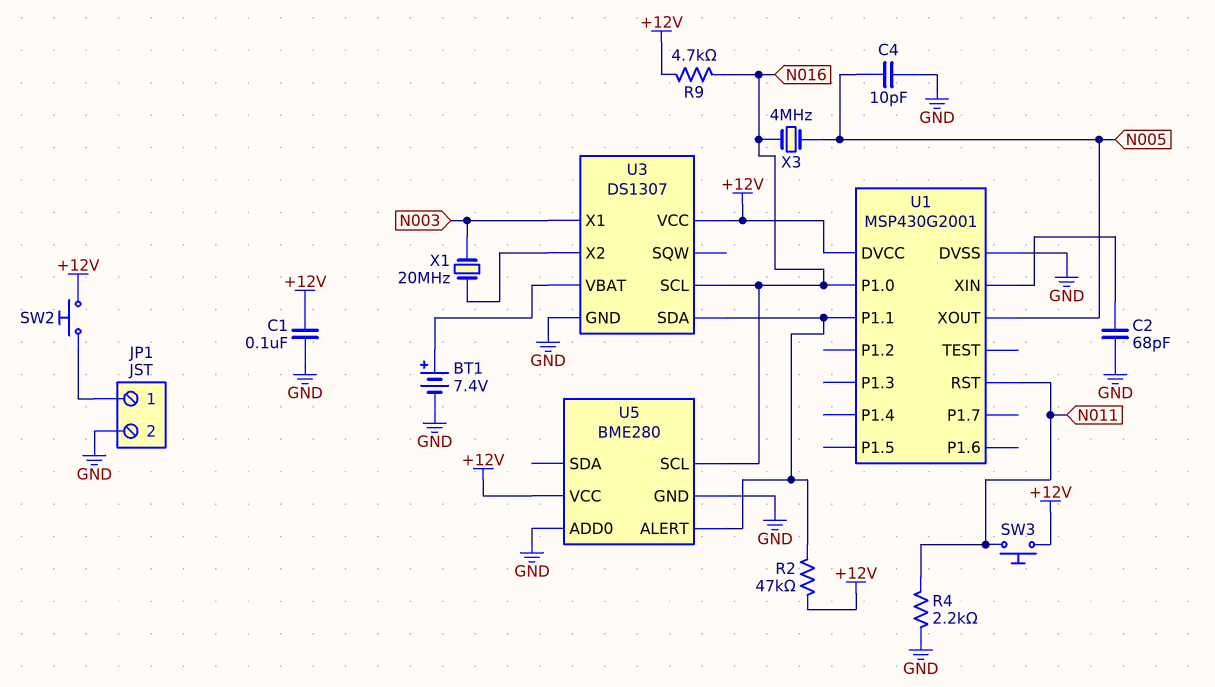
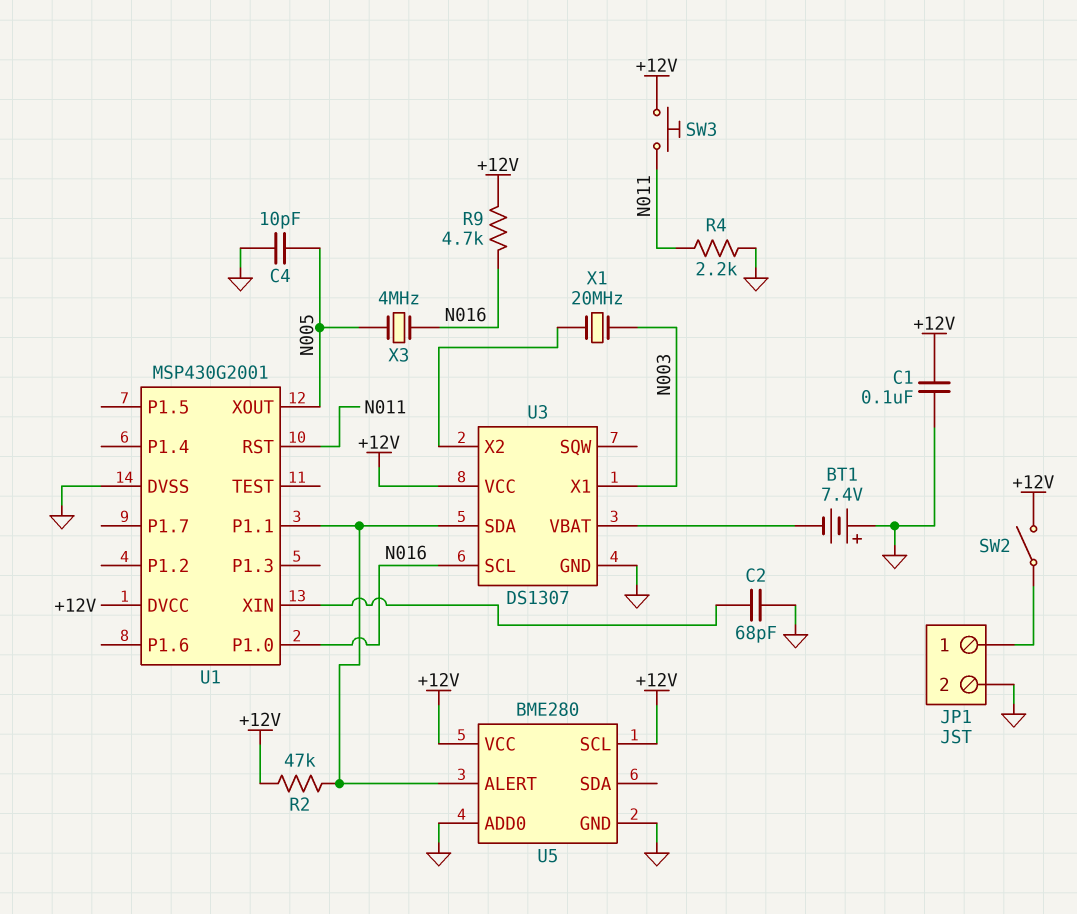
BT1: 7.4V (plus U3/VBAT, minus GND) -> 7.4V (plus GND, minus U3/VBAT)
SW2: button (+12V, JP1/1) -> switch (+12V, JP1/1)
U5 pin SCL: N016 -> +12V

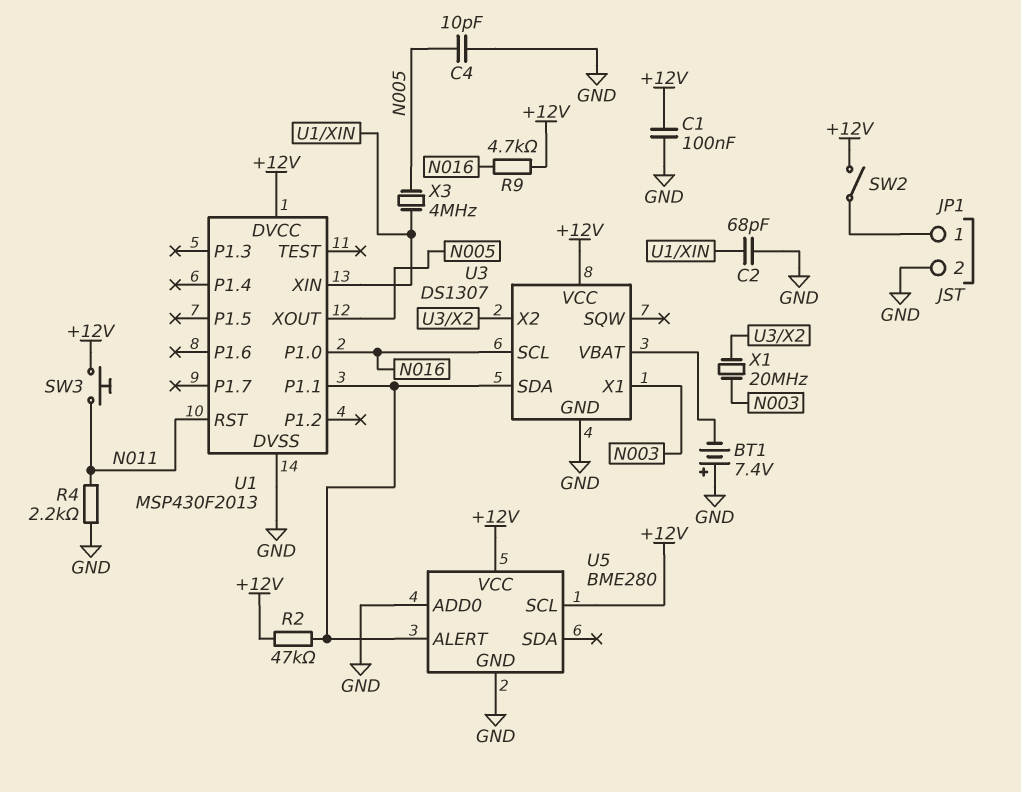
U1: MSP430G2001 -> MSP430F2013
X3: 4MHz (N005, N016) -> 4MHz (N005, U1/XIN)

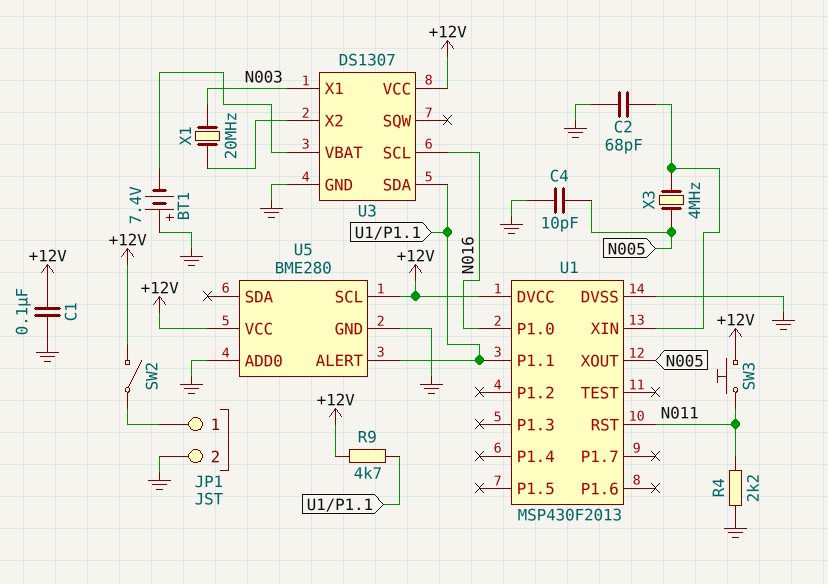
R2: 47k (+12V, U1/P1.1) -> none
R9: 4.7k (+12V, N016) -> 4.7k (+12V, U1/P1.1)

